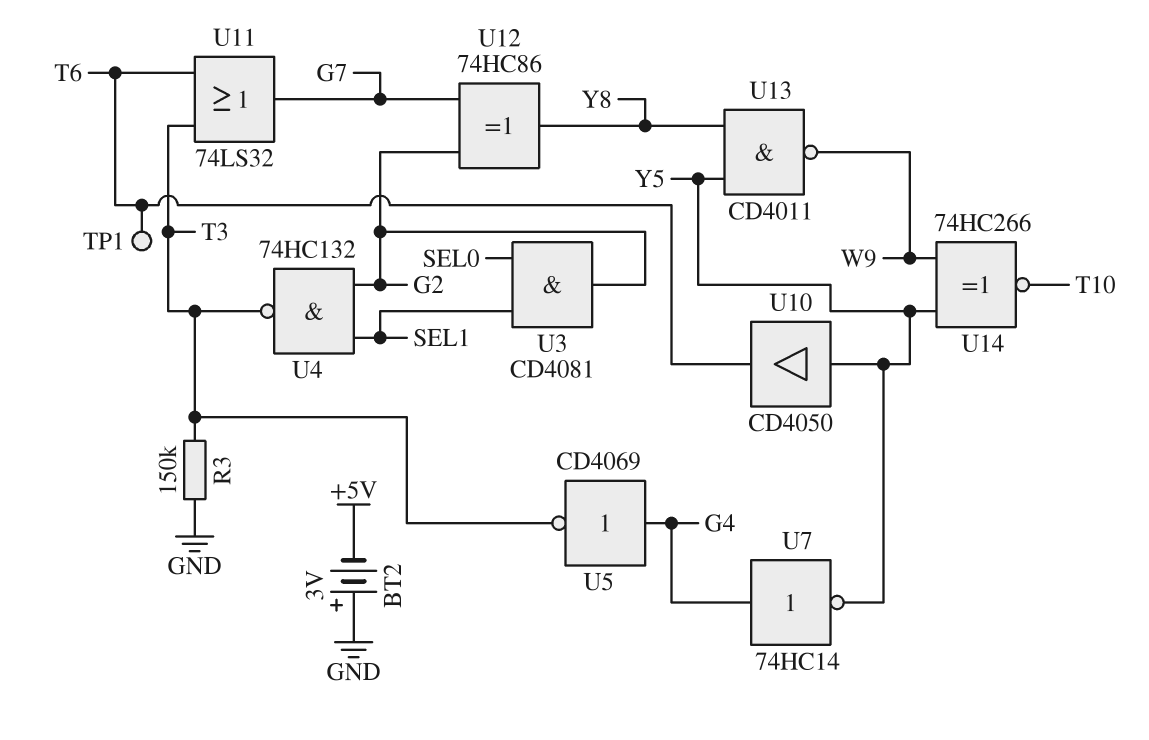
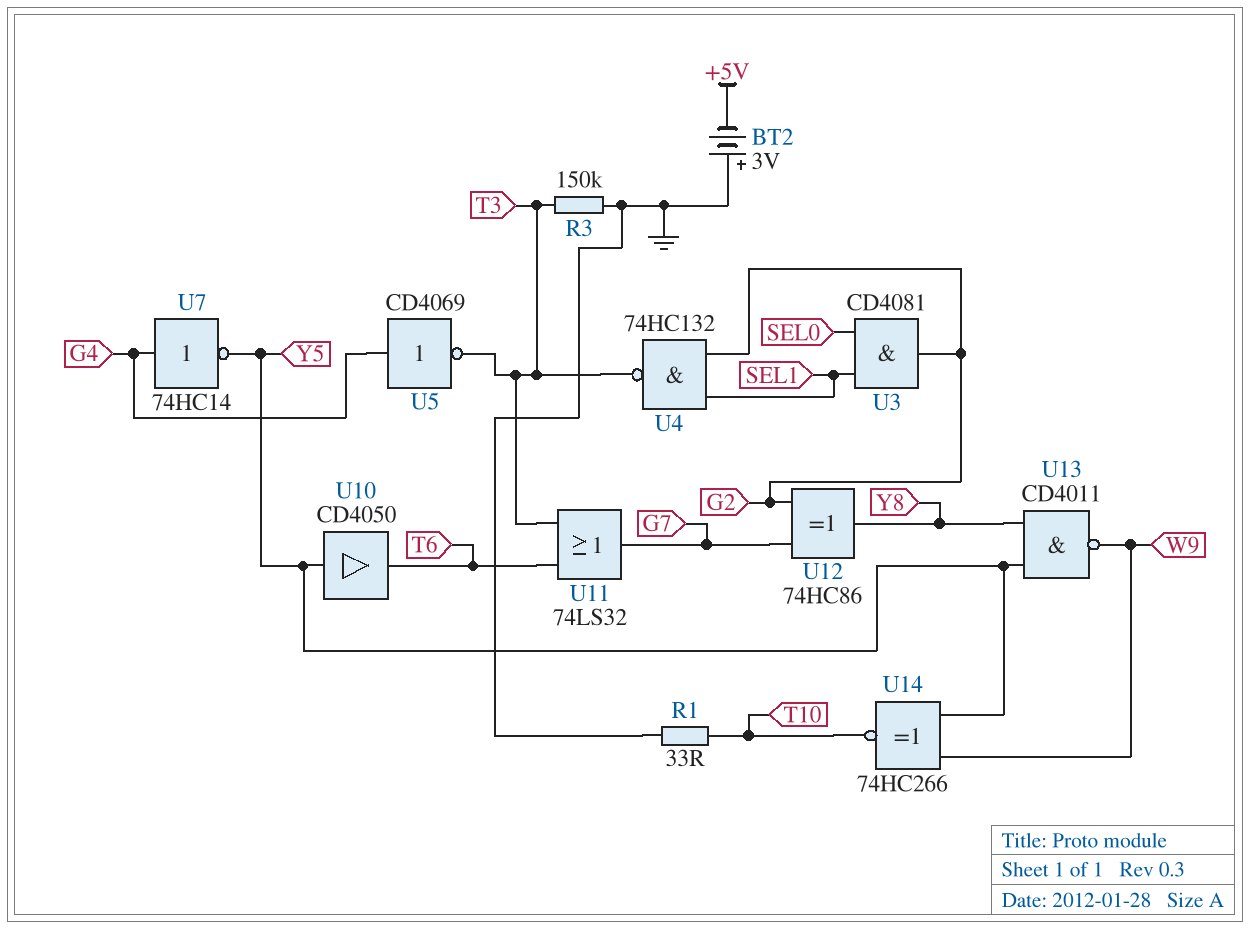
R1: none -> 33 (GND, T10)
TP1: test point (T6) -> none

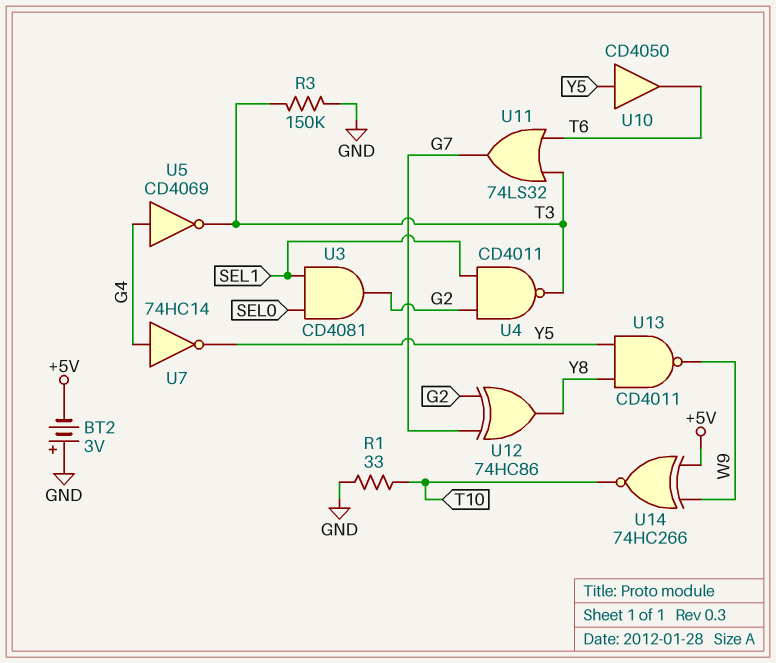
U4: NAND 74HC132 (in G2, in SEL1, out T3) -> NAND CD4011 (in G2, in SEL1, out T3)
U14: XNOR 74HC266 (in W9, in Y5, out T10) -> XNOR 74HC266 (in +5V, in W9, out T10)

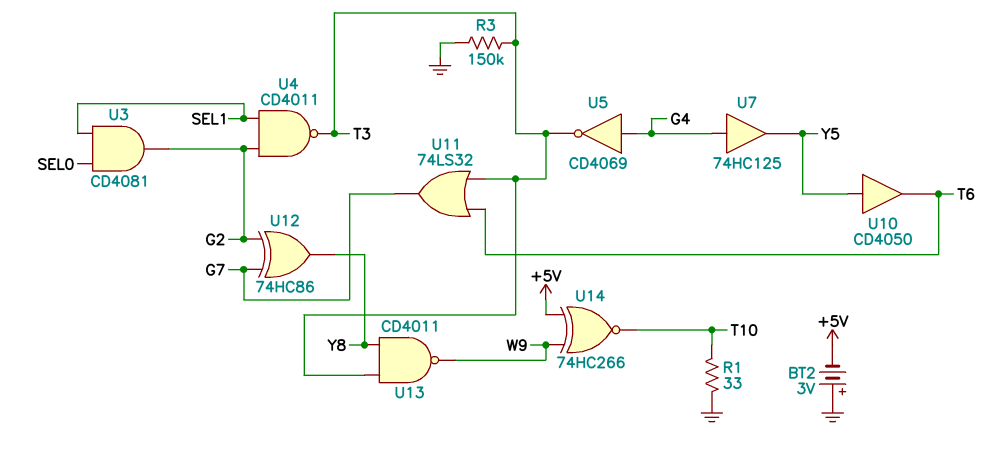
U7: NOT 74HC14 (in G4, out Y5) -> buffer 74HC125 (in G4, out Y5)
U13: NAND CD4011 (in Y5, in Y8, out W9) -> NAND CD4011 (in T3, in Y8, out W9)

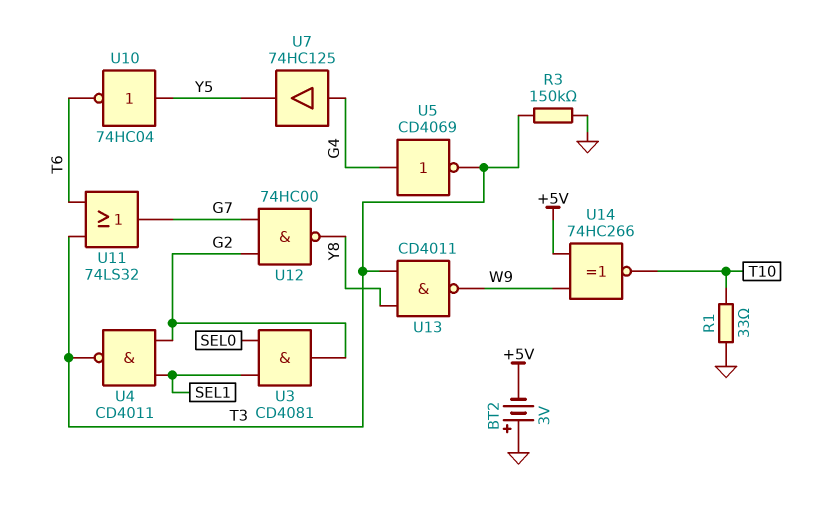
U10: buffer CD4050 (in Y5, out T6) -> NOT 74HC04 (in Y5, out T6)
U12: XOR 74HC86 (in G2, in G7, out Y8) -> NAND 74HC00 (in G2, in G7, out Y8)

